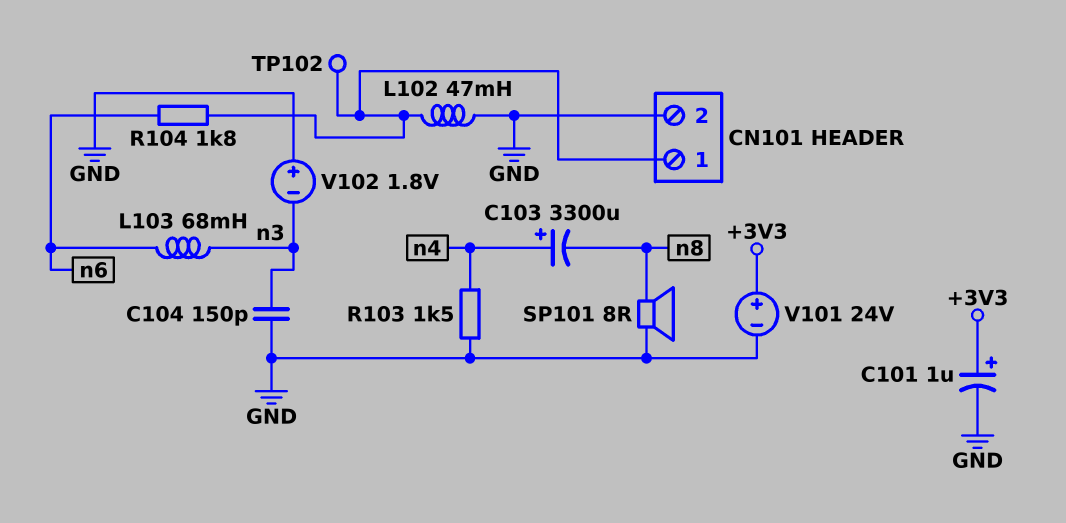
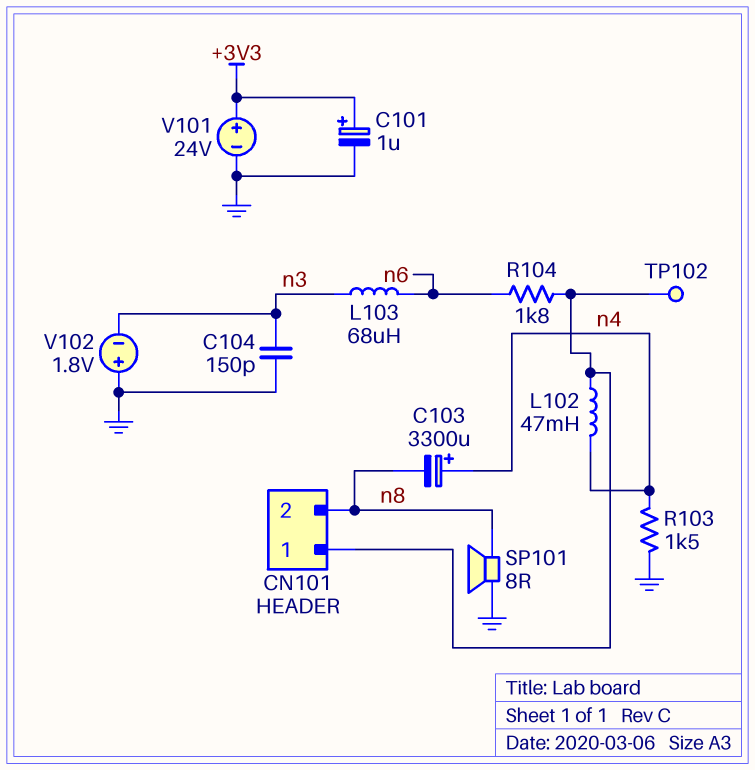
CN101 pin 2: GND -> n8
L102: 47mH (CN101/1, GND) -> 47mH (CN101/1, n4)
L103: 68mH (n3, n6) -> 68uH (n3, n6)

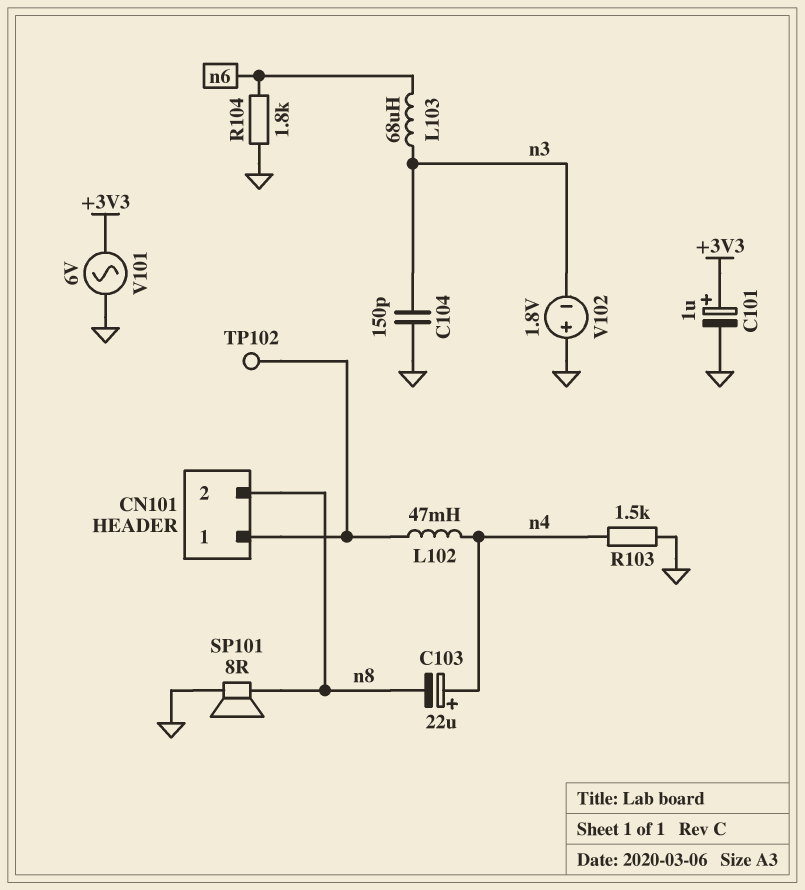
C103: 3300uF (plus n4, minus n8) -> 22uF (plus n4, minus n8)
R104: 1.8k (CN101/1, n6) -> 1.8k (GND, n6)
V101: 24V (plus +3V3, minus GND) -> AC 6V (+3V3, GND)

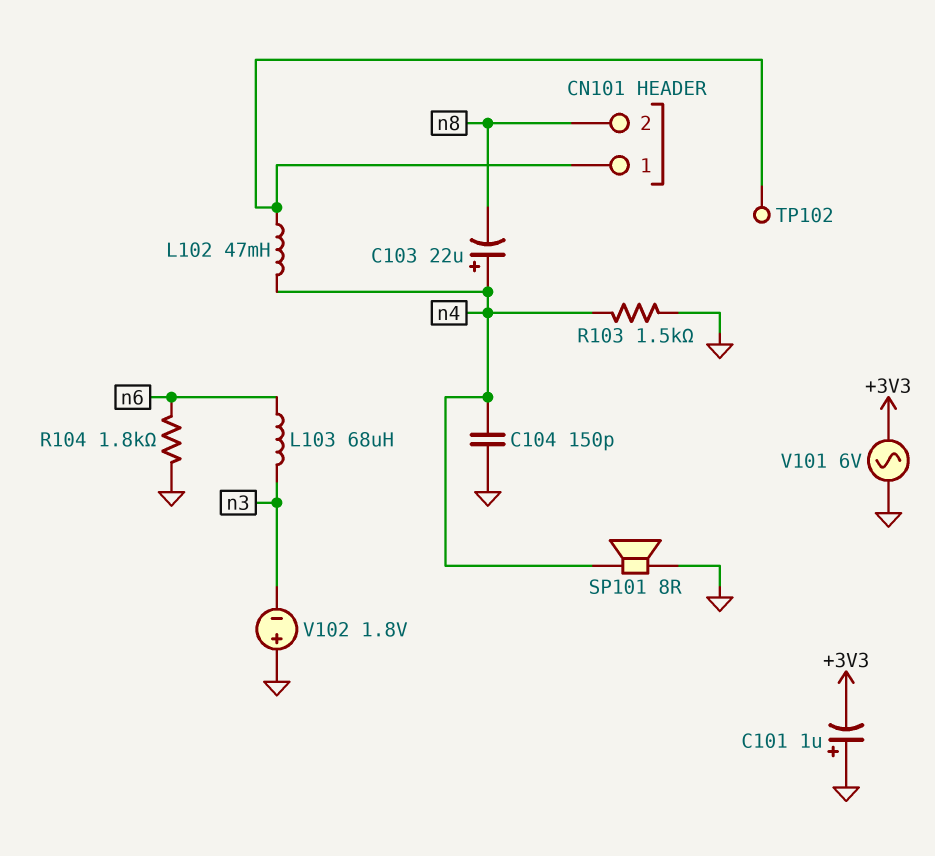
C101: 1uF (plus +3V3, minus GND) -> 1uF (plus GND, minus +3V3)
C104: 150pF (GND, n3) -> 150pF (GND, n4)
SP101: speaker 8R (GND, n8) -> speaker 8R (GND, n4)

